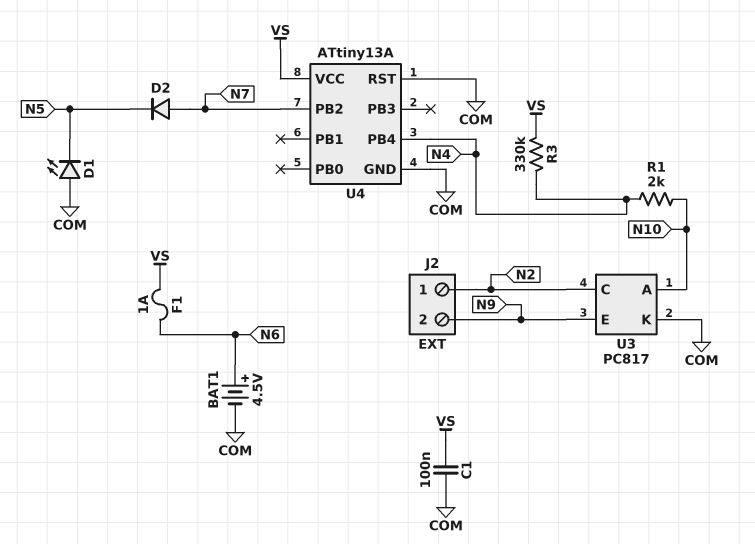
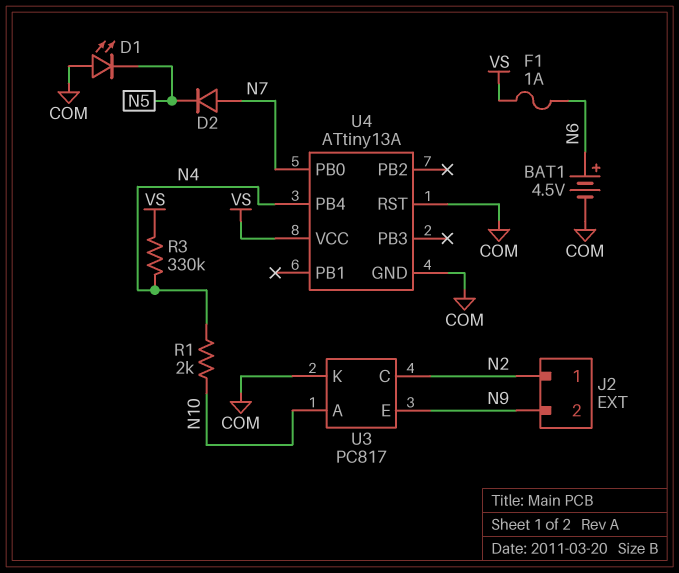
C1: 100nF (COM, VS) -> none
U4 pin PB0: none -> N7
U4 pin PB2: N7 -> none

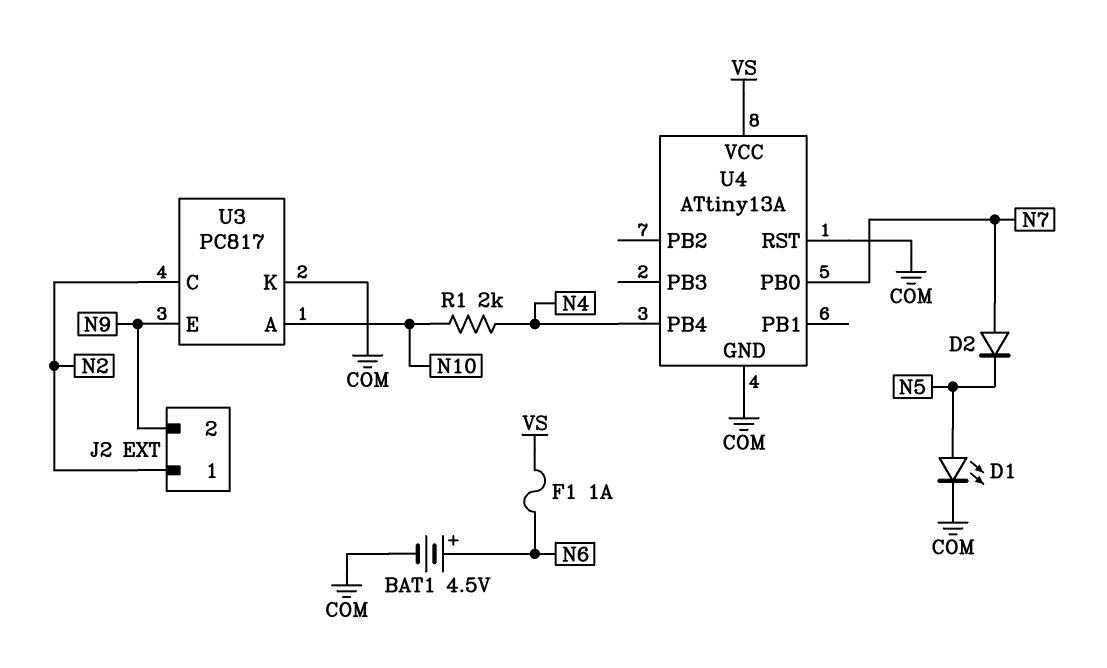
D1: LED (A COM, K N5) -> LED (A N5, K COM)
R3: 330k (N4, VS) -> none

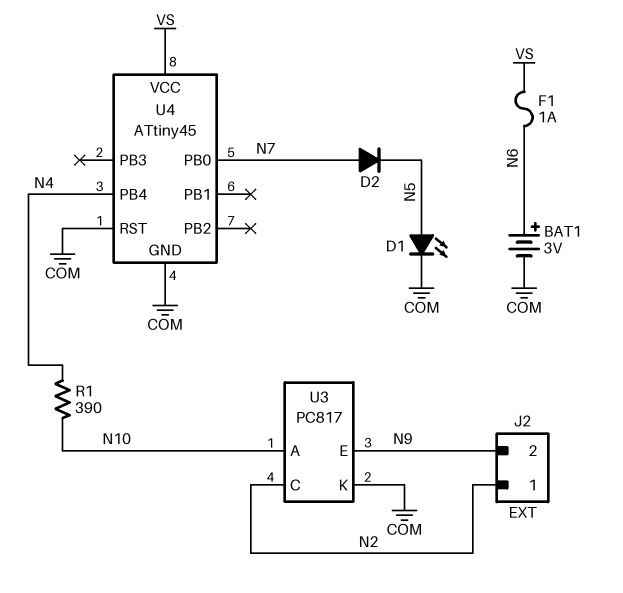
BAT1: 4.5V (plus N6, minus COM) -> 3V (plus N6, minus COM)
R1: 2k (N4, N10) -> 390 (N4, N10)
U4: ATtiny13A -> ATtiny45

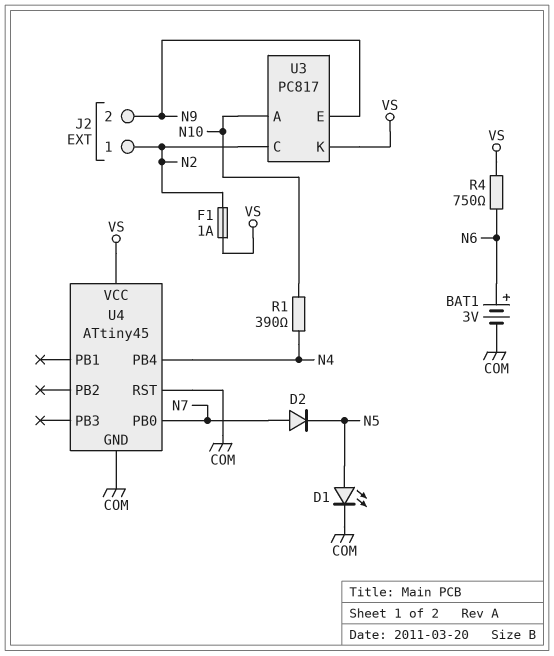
F1: 1A (N6, VS) -> 1A (N2, VS)
R4: none -> 750 (N6, VS)
U3 pin K: COM -> VS

